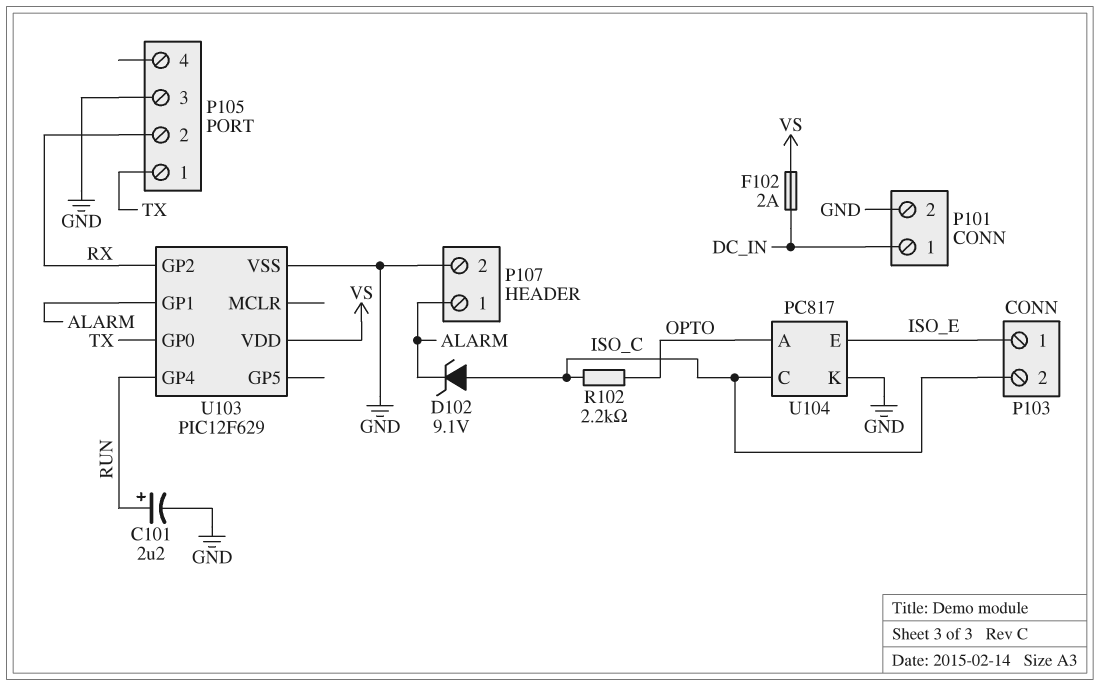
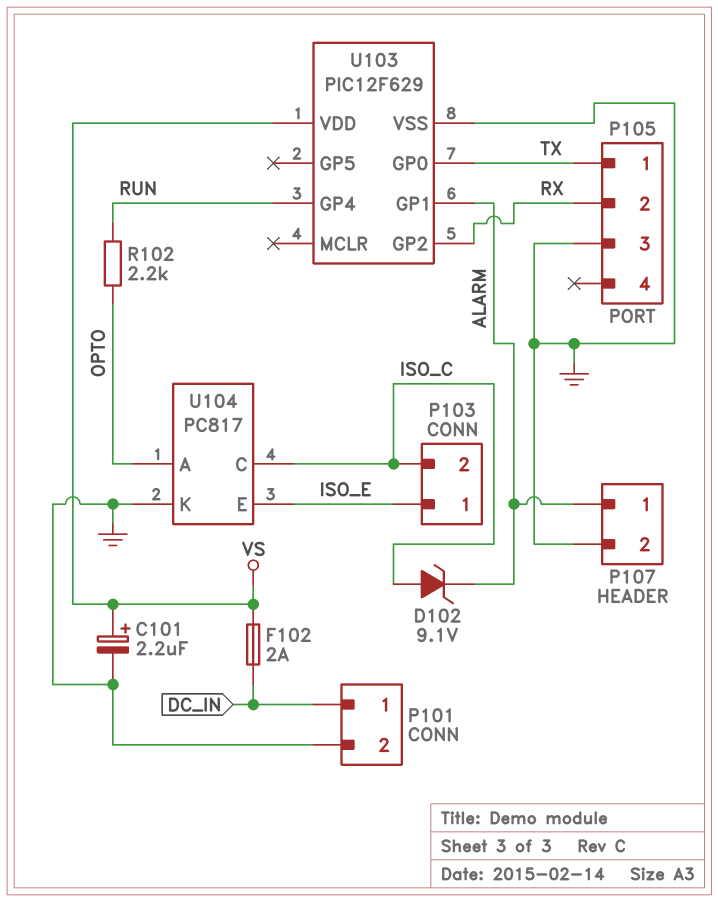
C101: 2.2uF (plus RUN, minus GND) -> 2.2uF (plus VS, minus GND)
R102: 2.2k (ISO_C, OPTO) -> 2.2k (OPTO, RUN)

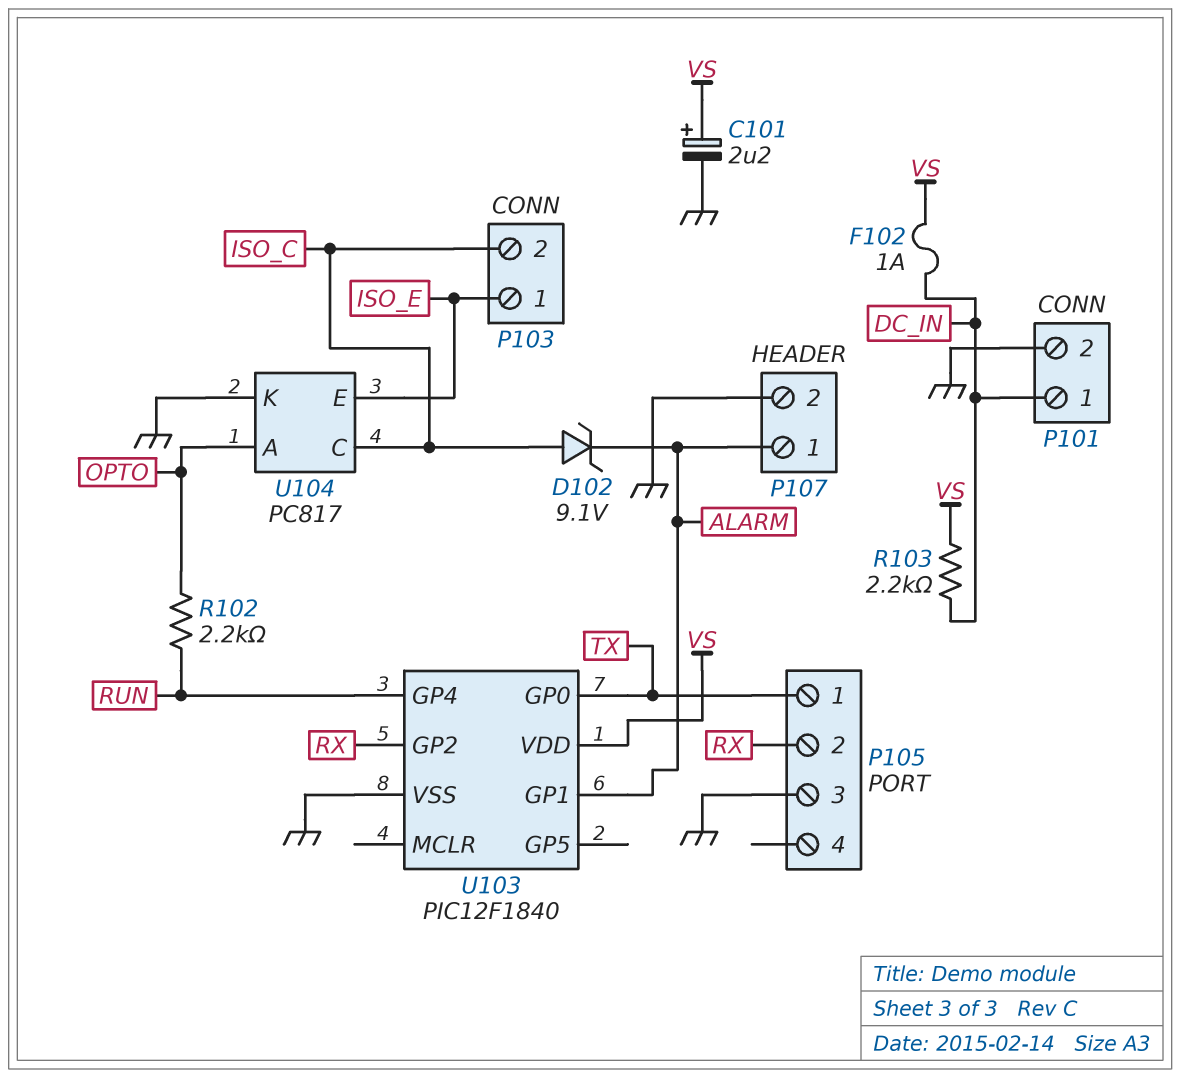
F102: 2A (DC_IN, VS) -> 1A (DC_IN, VS)
R103: none -> 2.2k (DC_IN, VS)
U103: PIC12F629 -> PIC12F1840

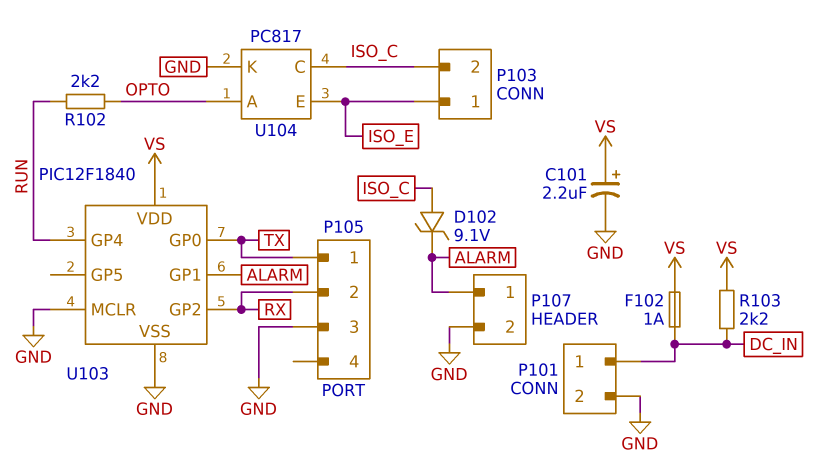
U103 pin MCLR: none -> GND

